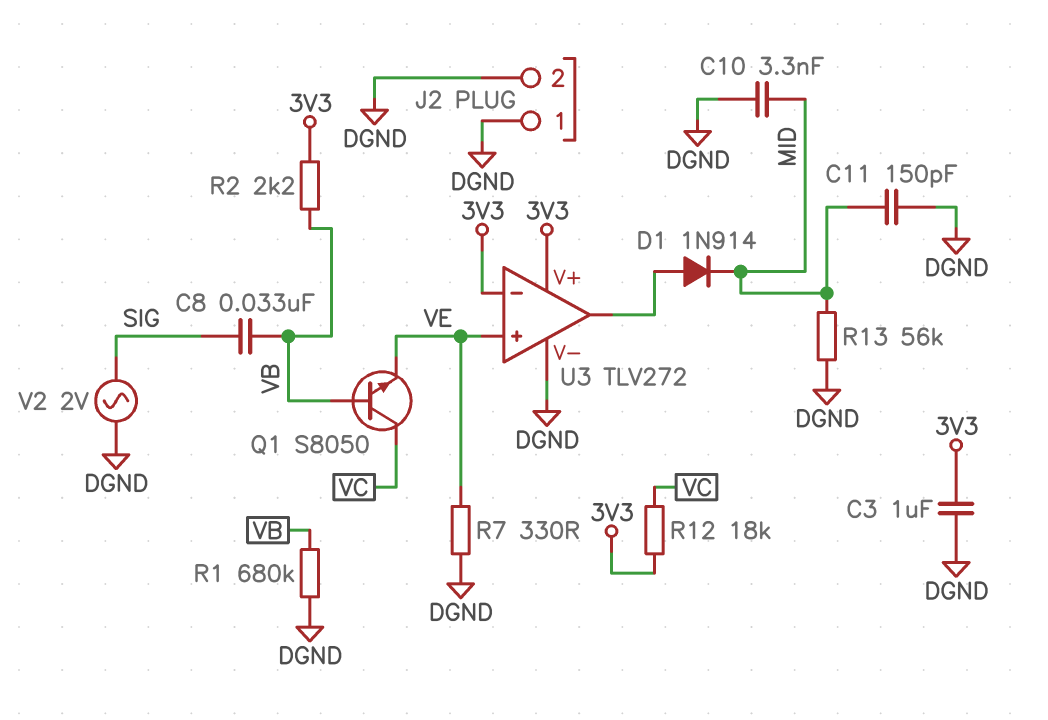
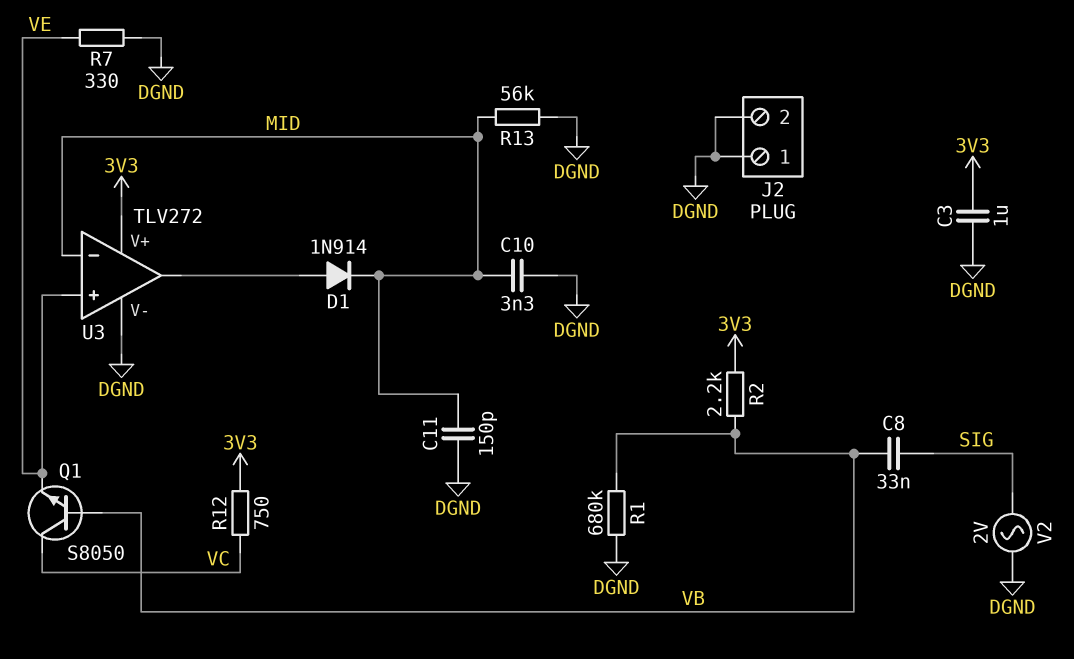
R12: 18k (3V3, VC) -> 750 (3V3, VC)
U3 pin in-: 3V3 -> MID

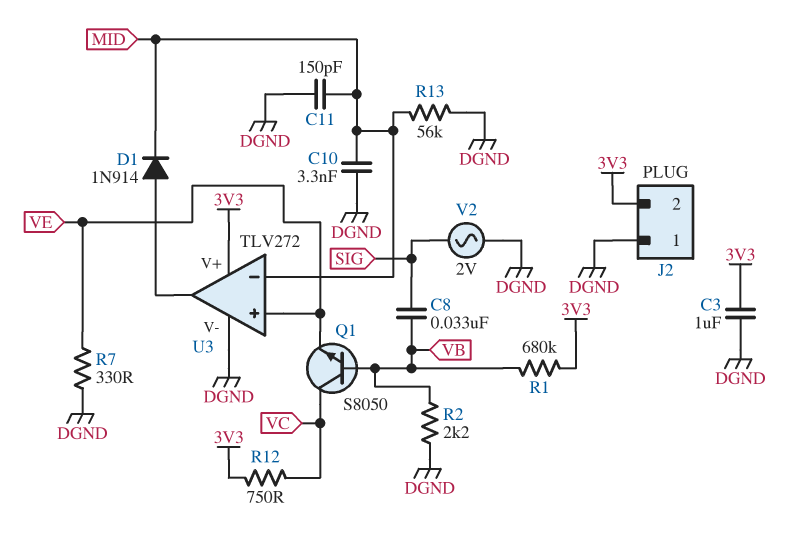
J2 pin 2: DGND -> 3V3
R1: 680k (DGND, VB) -> 680k (3V3, VB)
R2: 2.2k (3V3, VB) -> 2.2k (DGND, VB)

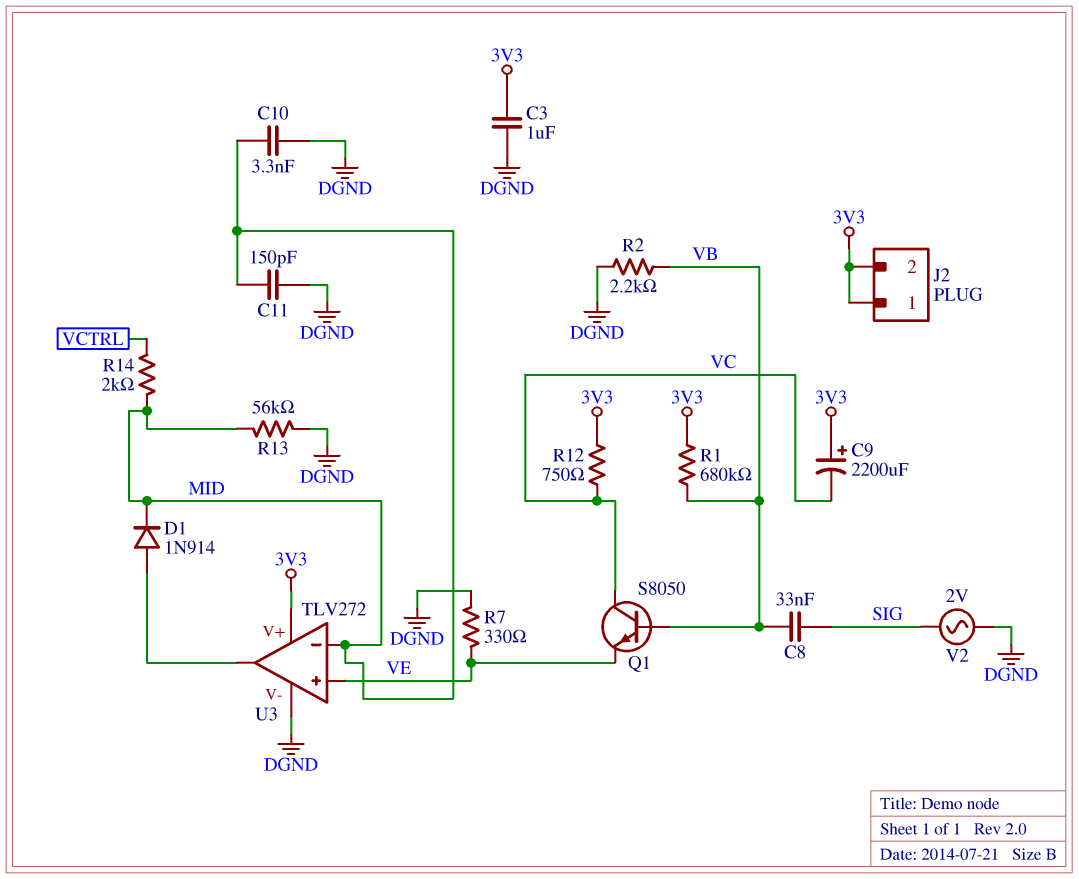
C9: none -> 2200uF (plus 3V3, minus VC)
J2 pin 1: DGND -> 3V3
R14: none -> 2k (MID, VCTRL)

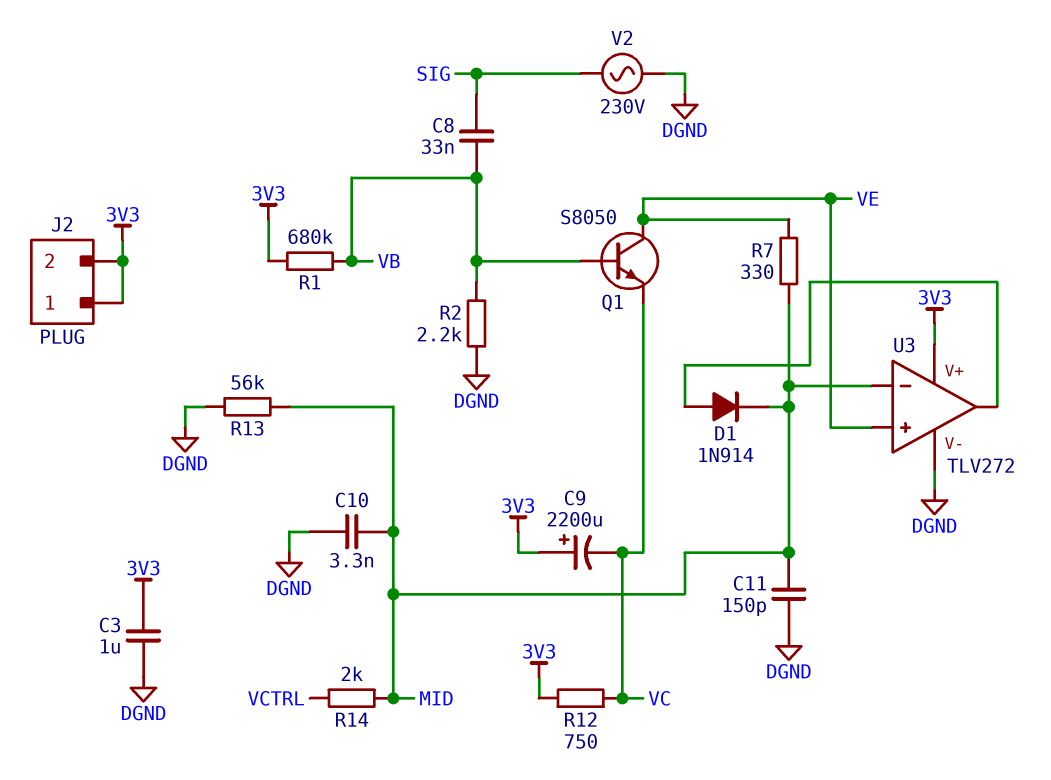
Q1: NPN S8050 (B VB, C VC, E VE) -> NPN S8050 (B VB, C VE, E VC)
R7: 330 (DGND, VE) -> 330 (MID, VE)
V2: AC 2V (DGND, SIG) -> AC 230V (DGND, SIG)

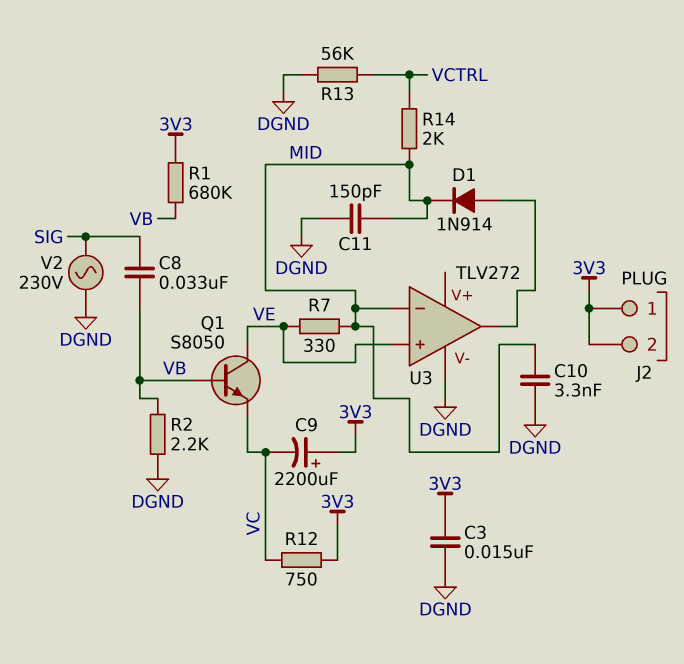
C3: 1uF (3V3, DGND) -> 15nF (3V3, DGND)
R13: 56k (DGND, MID) -> 56k (DGND, VCTRL)
U3 pin V+: 3V3 -> none

